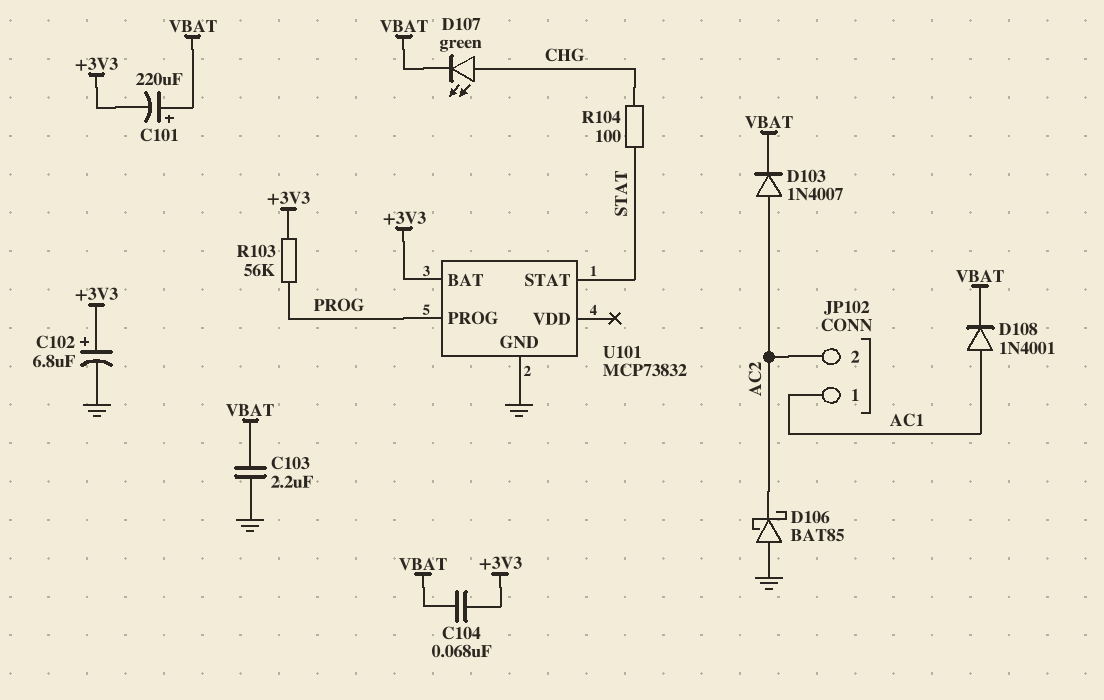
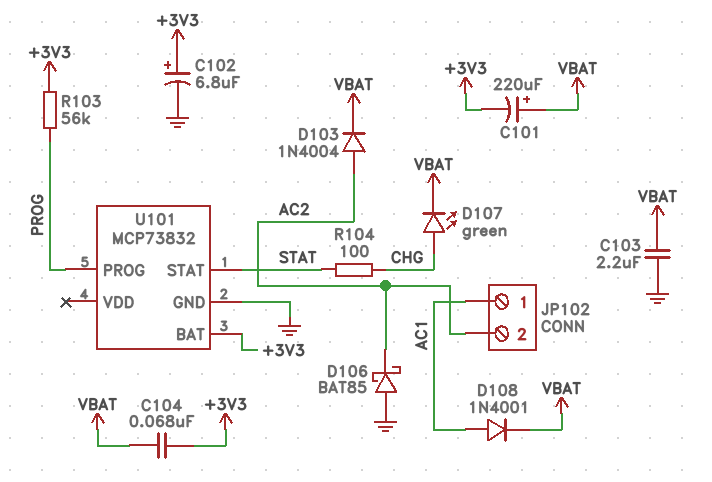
D103: diode 1N4007 (A AC2, K VBAT) -> diode 1N4004 (A AC2, K VBAT)

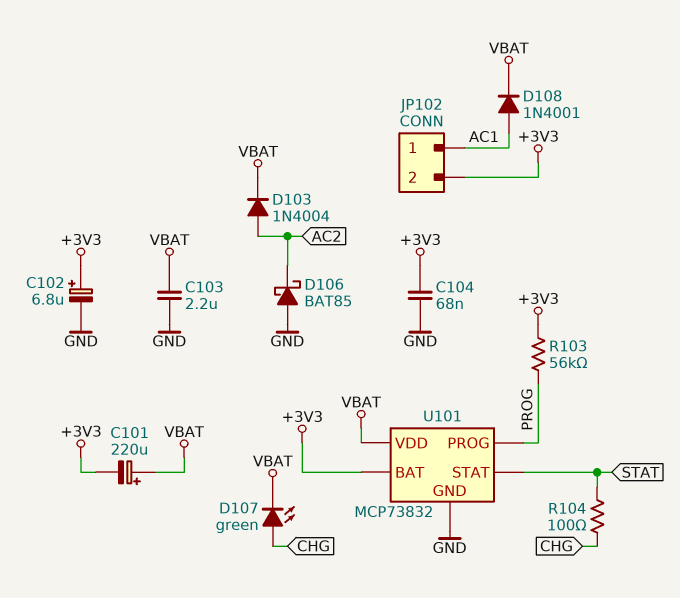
C104: 68nF (+3V3, VBAT) -> 68nF (+3V3, GND)
JP102 pin 2: AC2 -> +3V3
U101 pin VDD: none -> VBAT

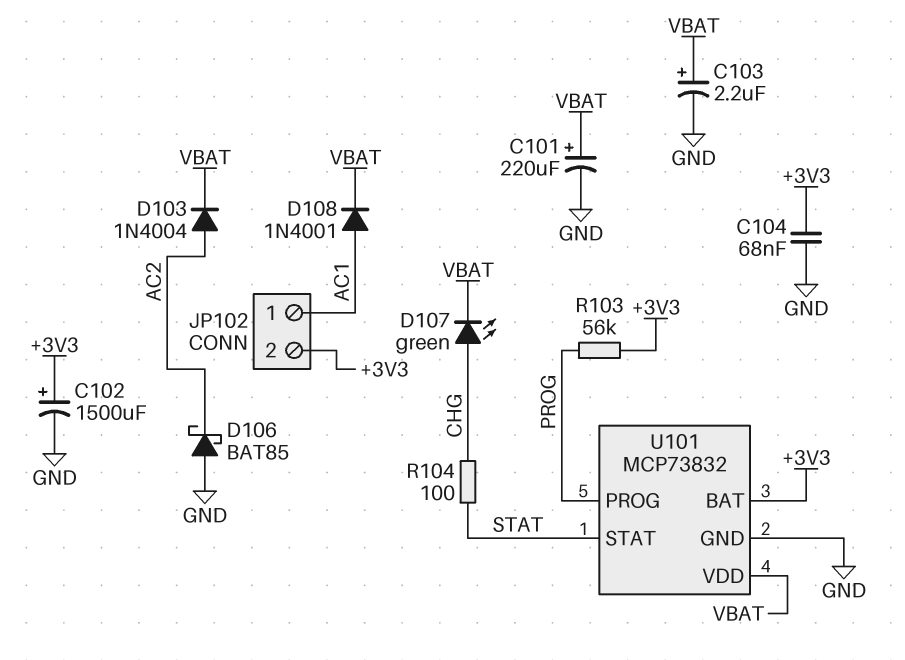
C101: 220uF (plus VBAT, minus +3V3) -> 220uF (plus VBAT, minus GND)
C102: 6.8uF (plus +3V3, minus GND) -> 1500uF (plus +3V3, minus GND)
C103: 2.2uF (GND, VBAT) -> 2.2uF (plus VBAT, minus GND)

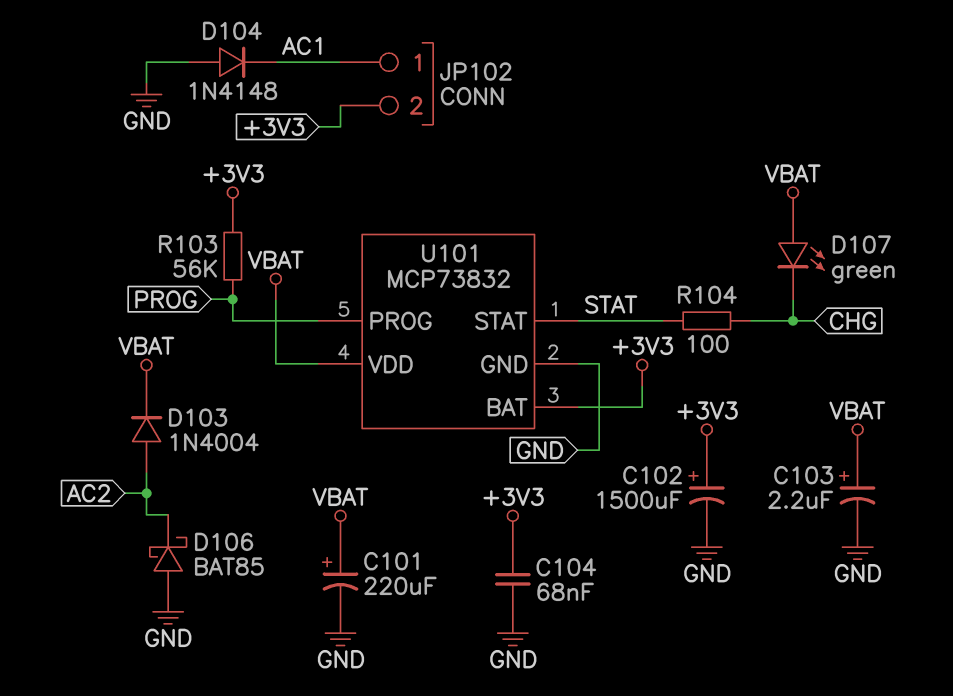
D104: none -> diode 1N4148 (A GND, K AC1)
D107: LED green (A CHG, K VBAT) -> LED green (A VBAT, K CHG)
D108: diode 1N4001 (A AC1, K VBAT) -> none

